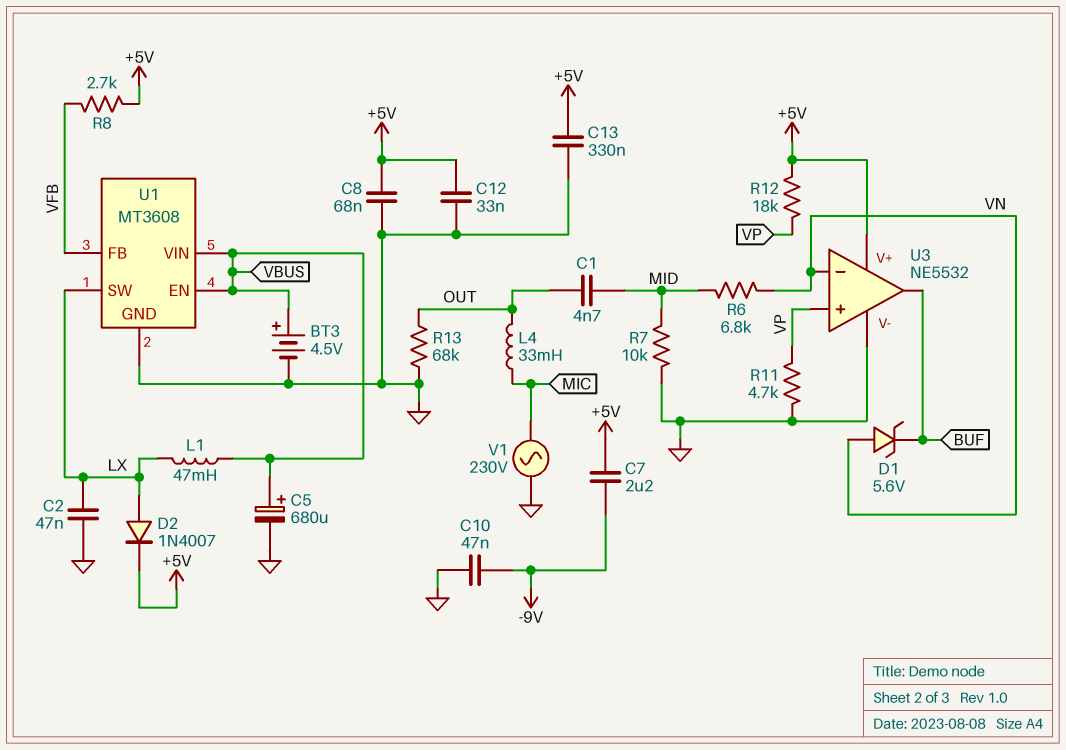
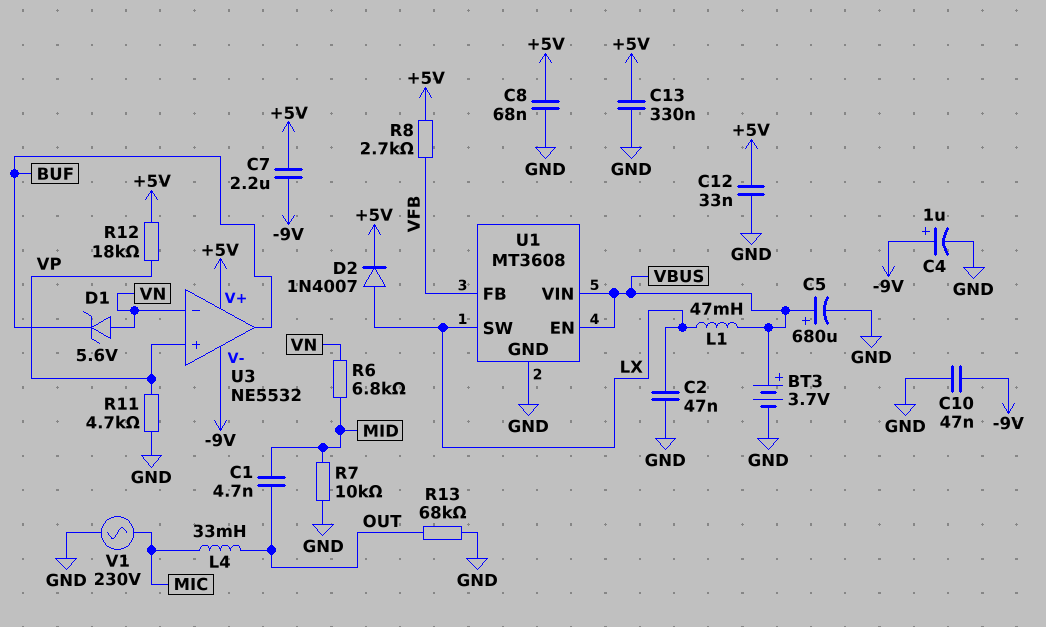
BT3: 4.5V (plus VBUS, minus GND) -> 3.7V (plus VBUS, minus GND)
C4: none -> 1uF (plus -9V, minus GND)
U3 pin V-: GND -> -9V

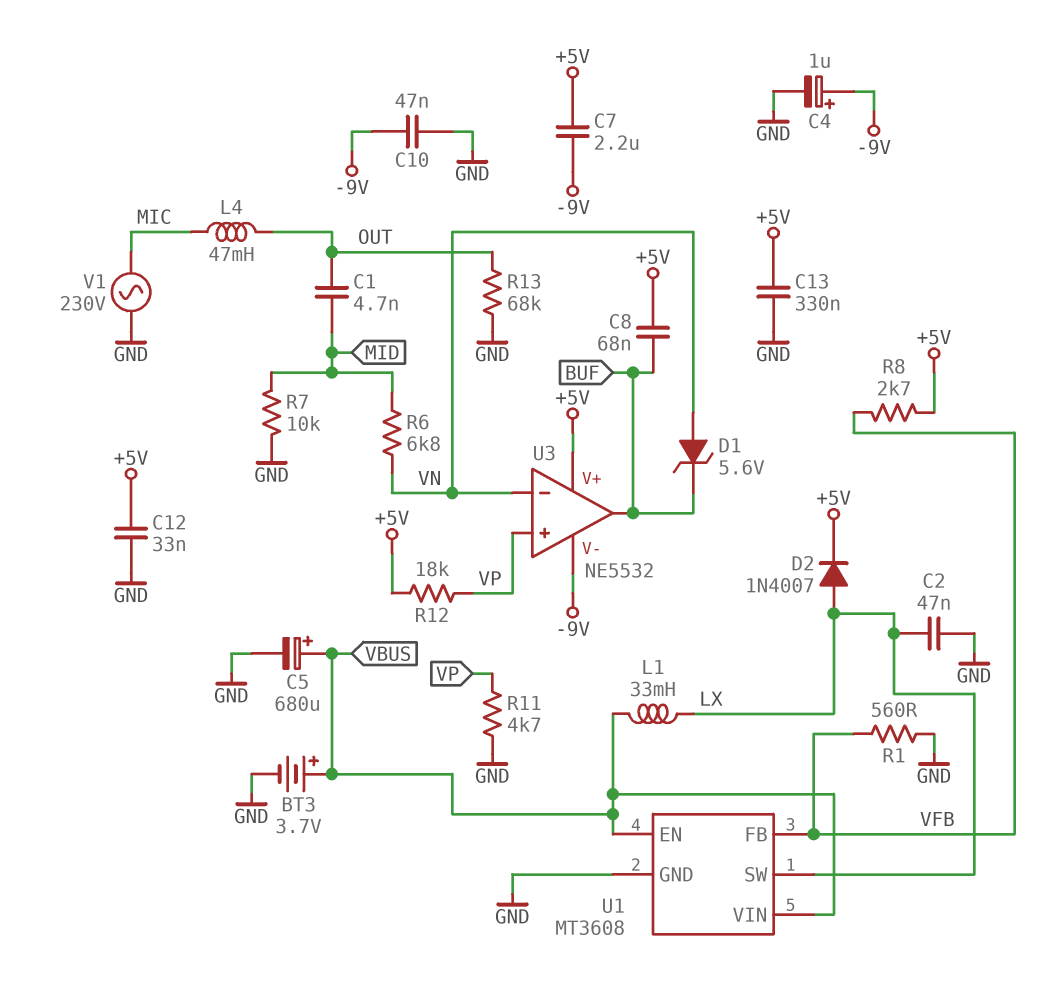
C8: 68nF (+5V, GND) -> 68nF (+5V, BUF)
L1: 47mH (LX, VBUS) -> 33mH (LX, VBUS)
L4: 33mH (MIC, OUT) -> 47mH (MIC, OUT)
R1: none -> 560 (GND, VFB)

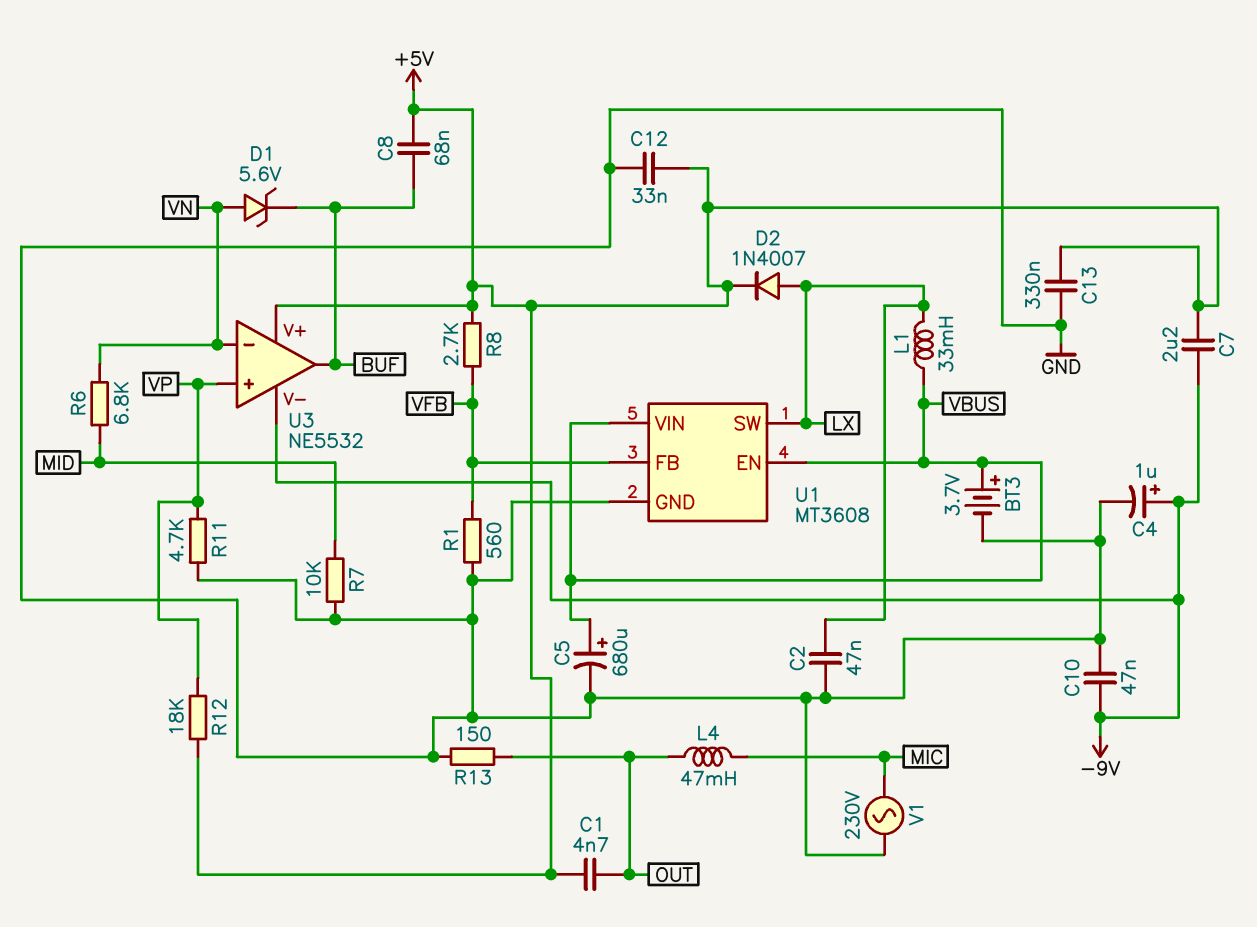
C1: 4.7nF (MID, OUT) -> 4.7nF (+5V, OUT)
R13: 68k (GND, OUT) -> 150 (GND, OUT)

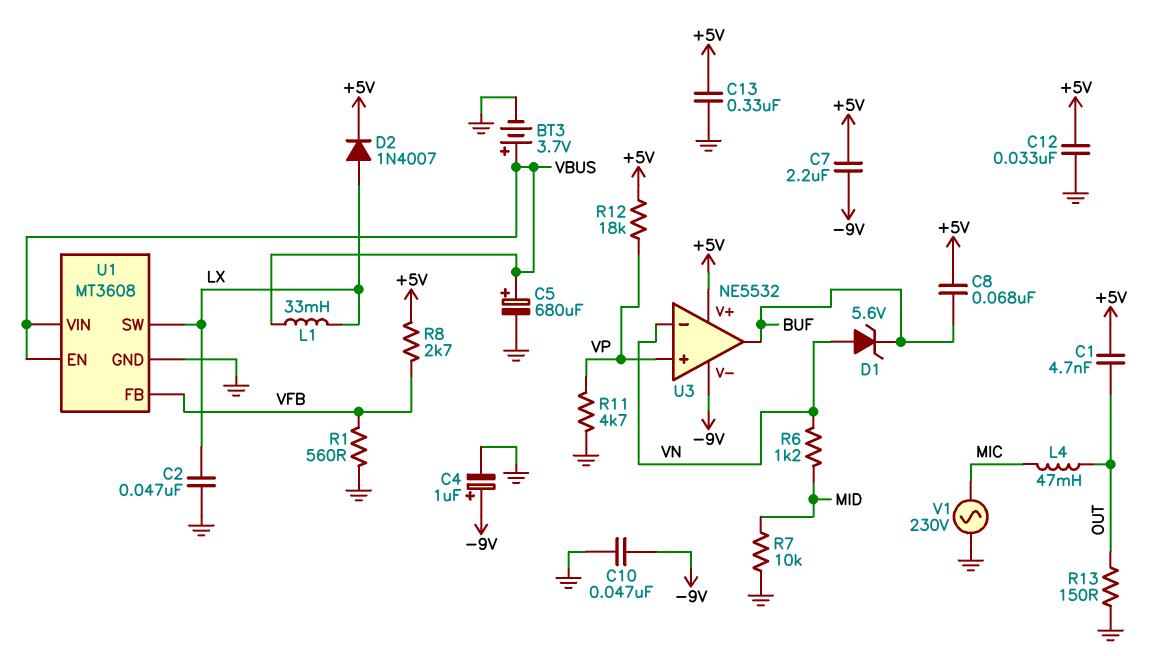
R6: 6.8k (MID, VN) -> 1.2k (MID, VN)

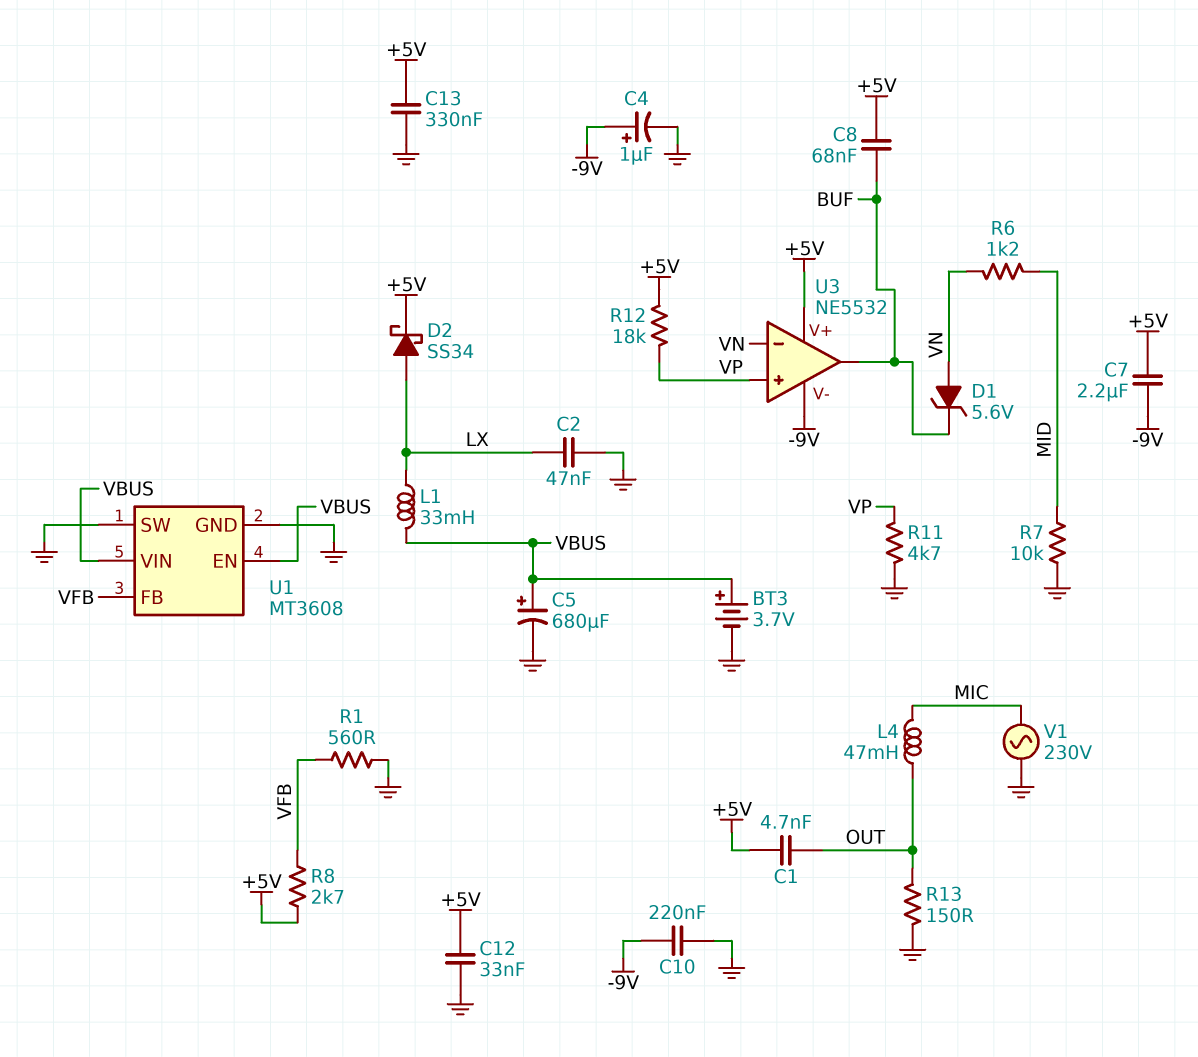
C10: 47nF (-9V, GND) -> 220nF (-9V, GND)
D2: diode 1N4007 (A LX, K +5V) -> schottky SS34 (A LX, K +5V)
U1 pin SW: LX -> GND

